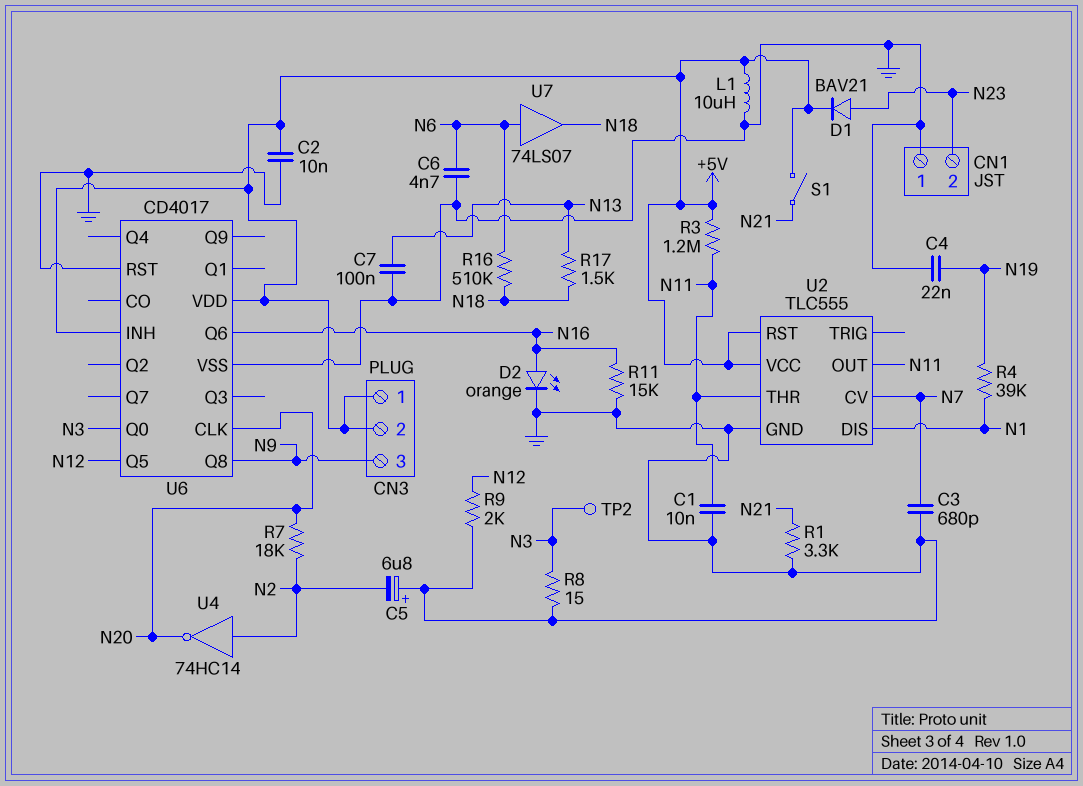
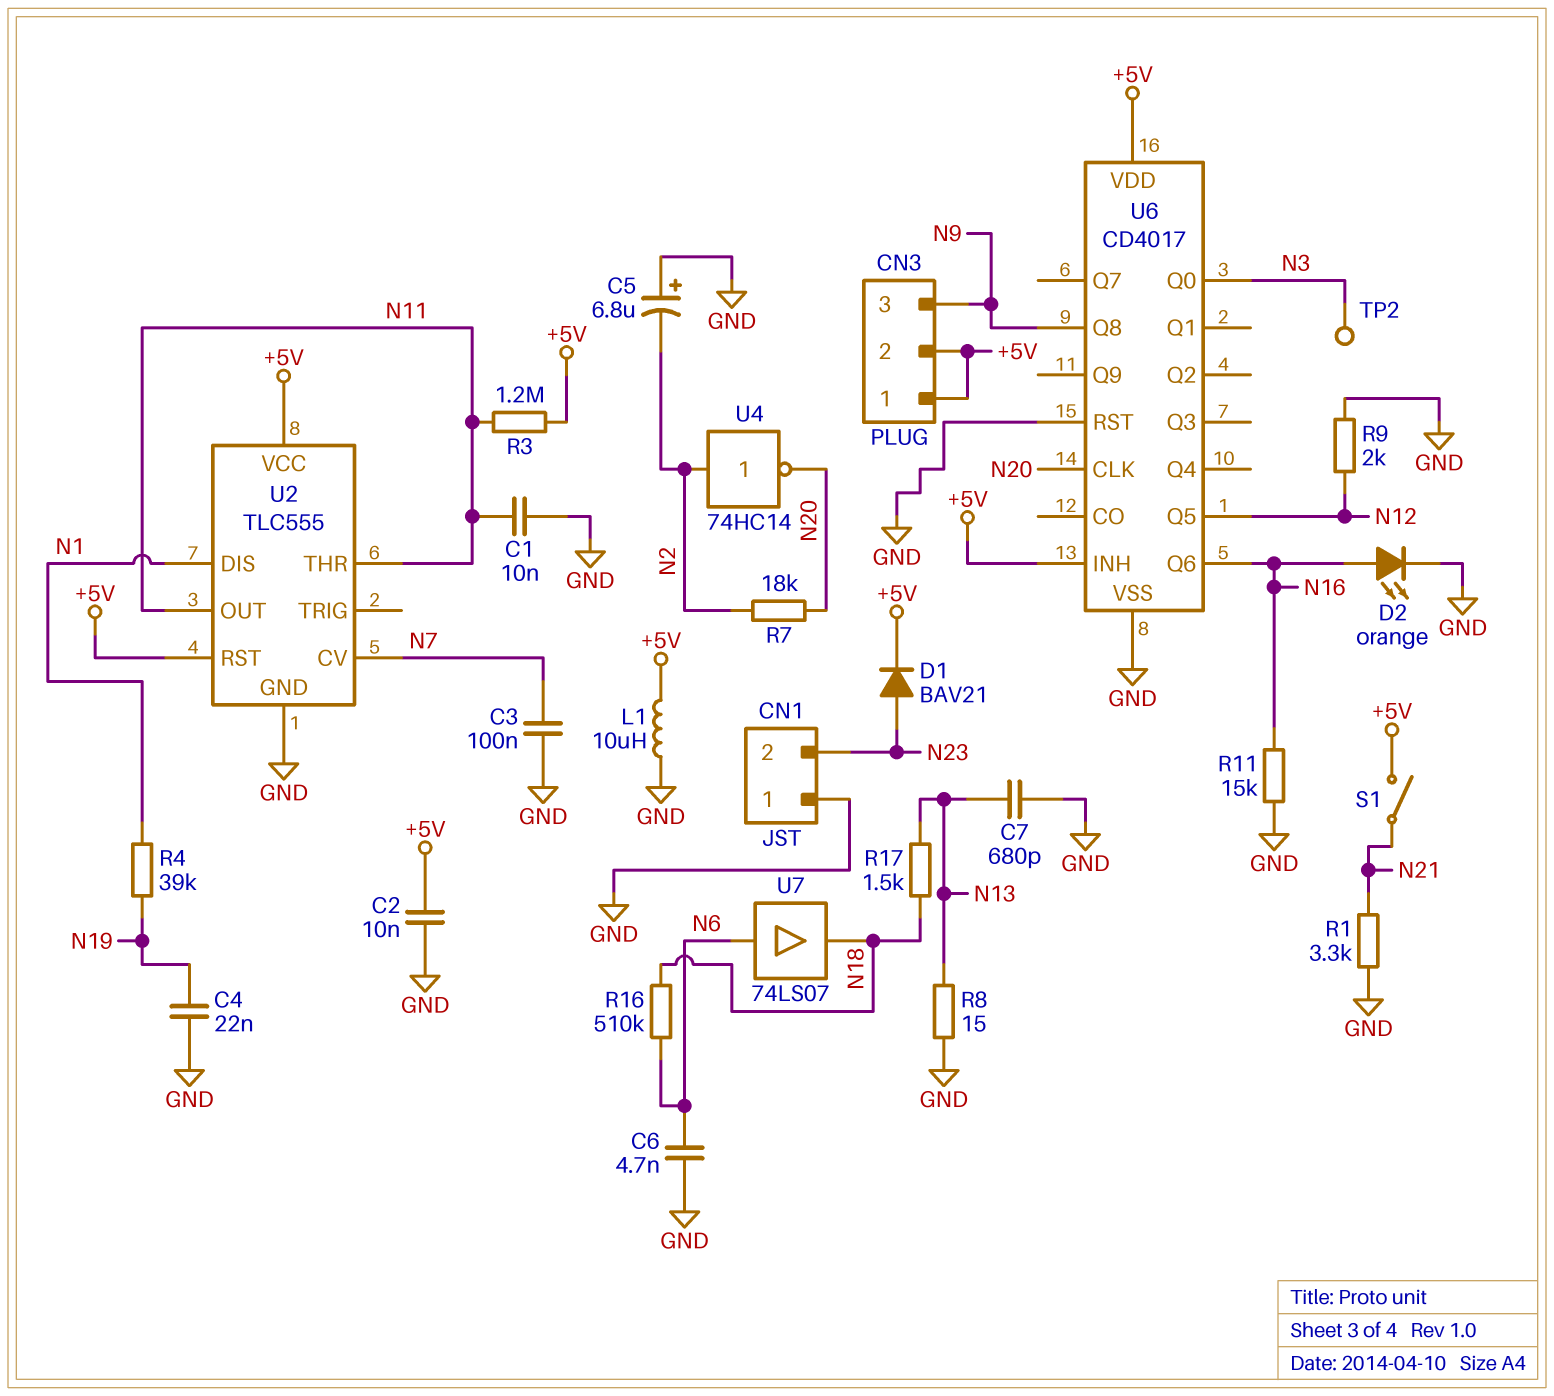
C3: 680pF (GND, N7) -> 100nF (GND, N7)
C7: 100nF (GND, N13) -> 680pF (GND, N13)
R8: 15 (GND, N3) -> 15 (GND, N13)

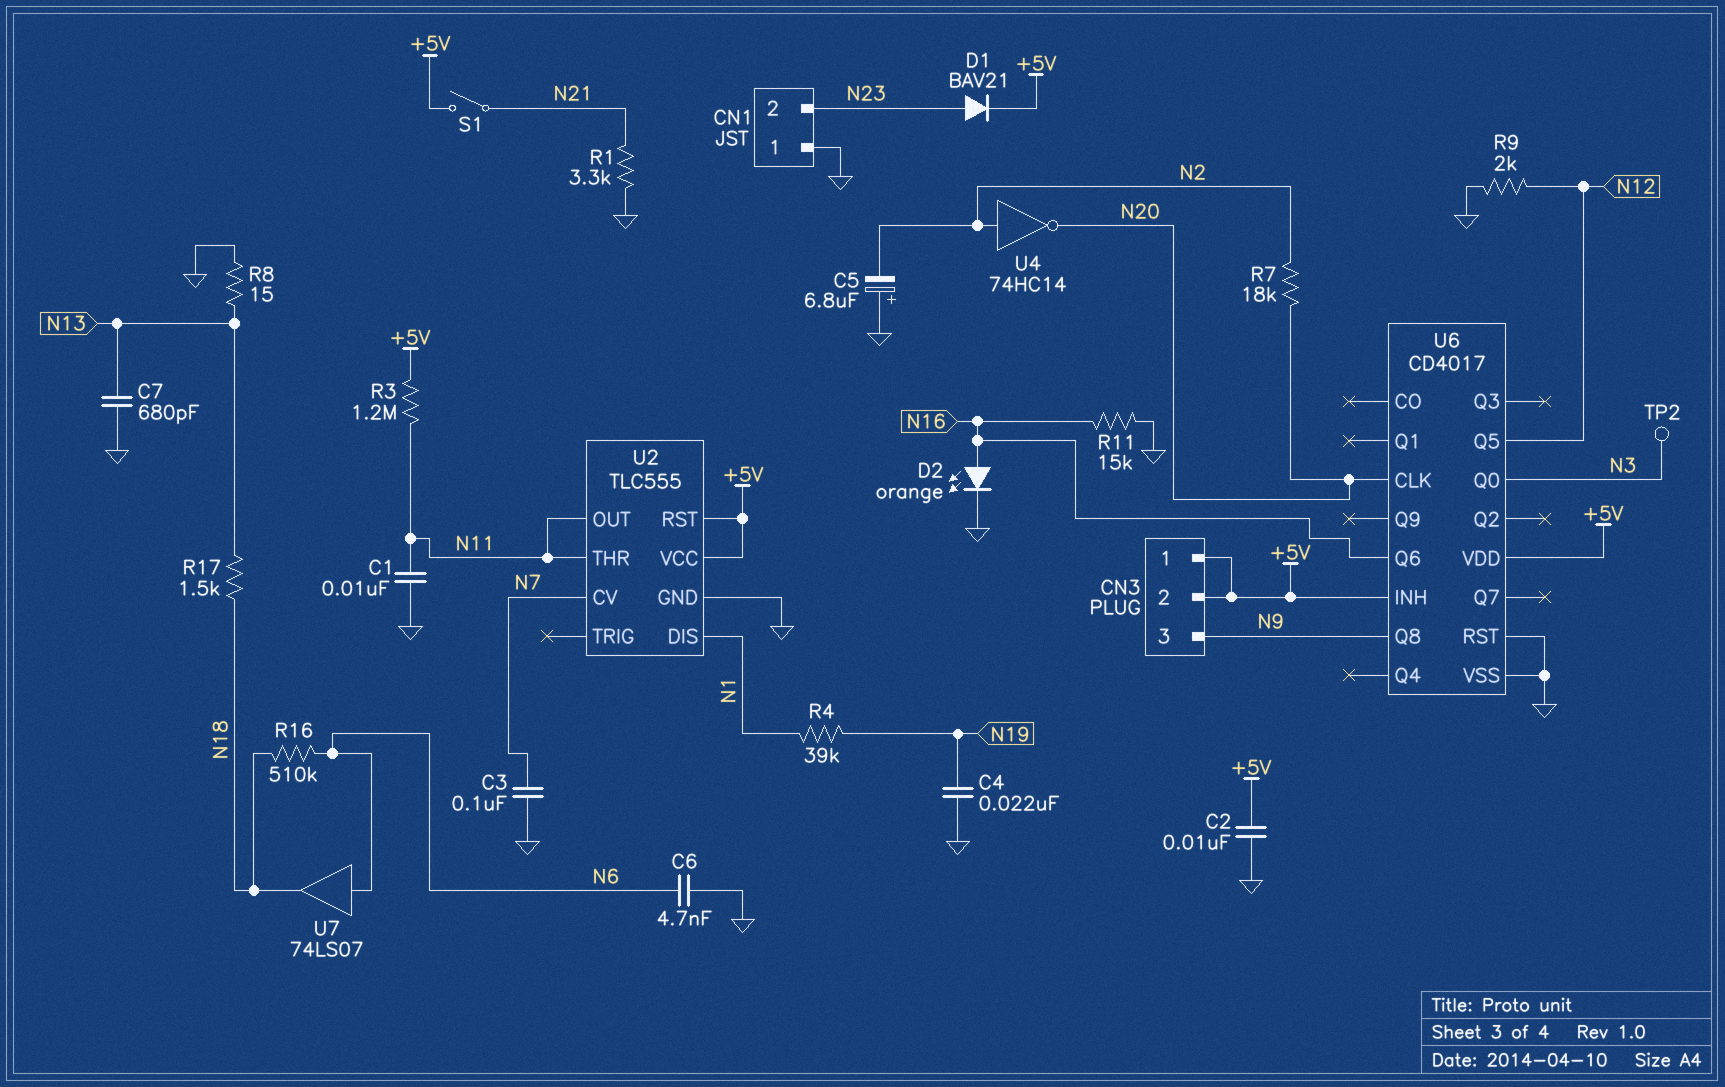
L1: 10uH (+5V, GND) -> none

